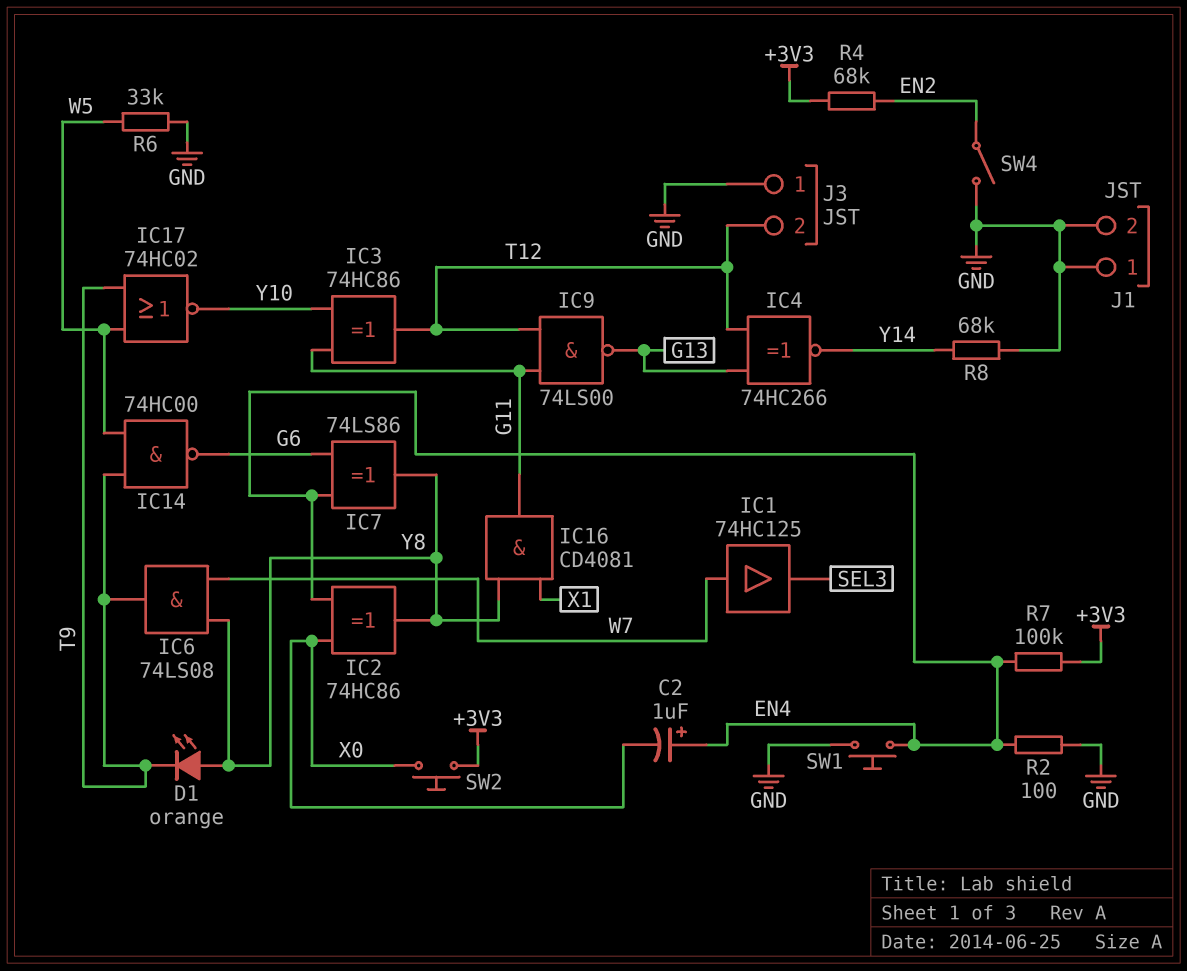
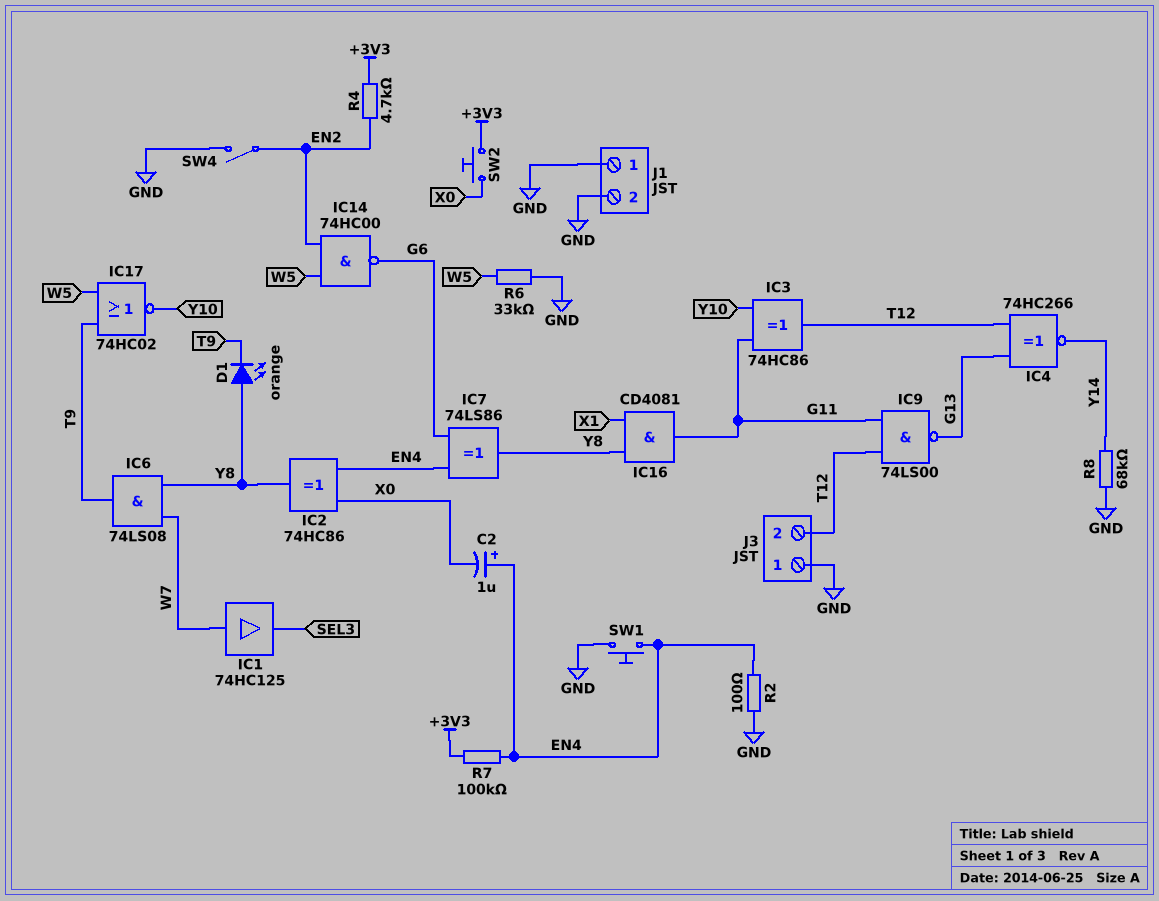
IC14: NAND 74HC00 (in T9, in W5, out G6) -> NAND 74HC00 (in EN2, in W5, out G6)
R4: 68k (+3V3, EN2) -> 4.7k (+3V3, EN2)

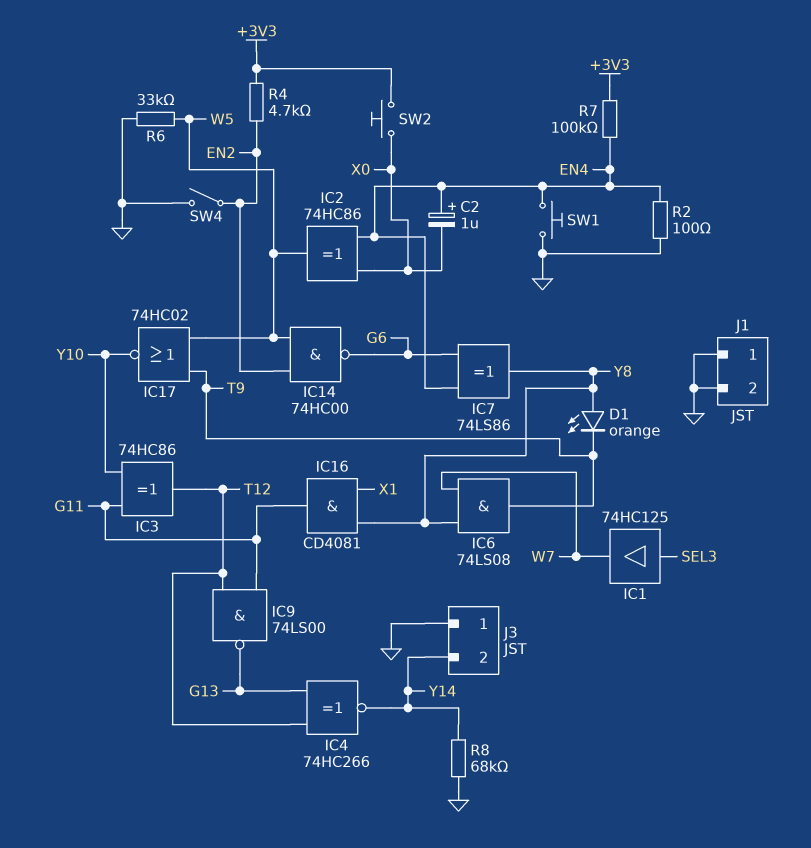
IC1: buffer 74HC125 (in W7, out SEL3) -> buffer 74HC125 (in SEL3, out W7)
IC2: XOR 74HC86 (in EN4, in X0, out Y8) -> XOR 74HC86 (in EN4, in X0, out W5)
J3 pin 2: T12 -> Y14

